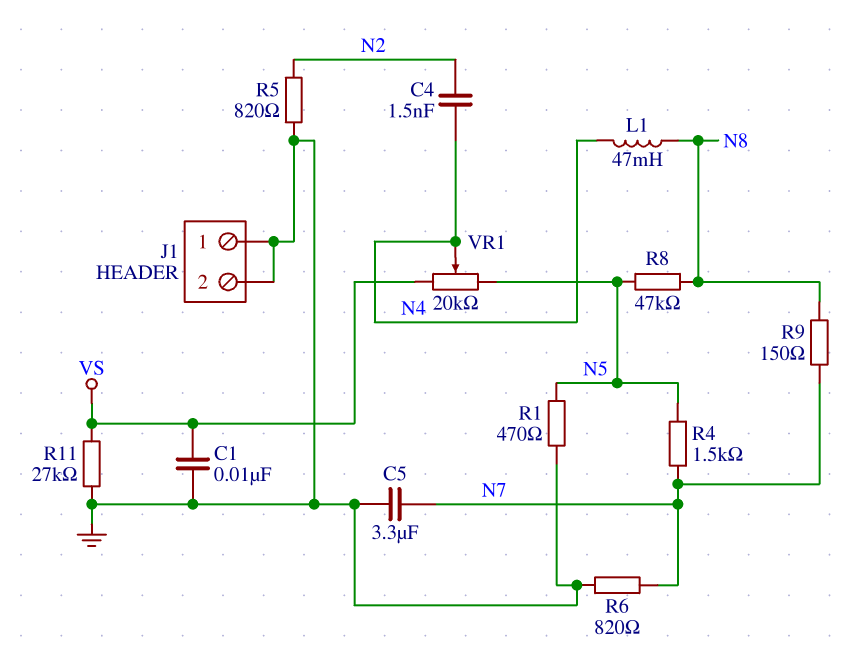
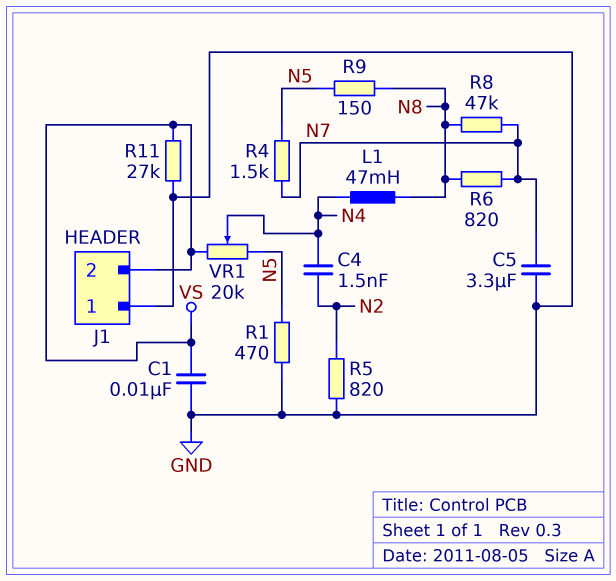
J1 pin 2: GND -> VS
R6: 820 (GND, N7) -> 820 (N7, N8)
R8: 47k (N5, N8) -> 47k (N7, N8)
R9: 150 (N7, N8) -> 150 (N5, N8)

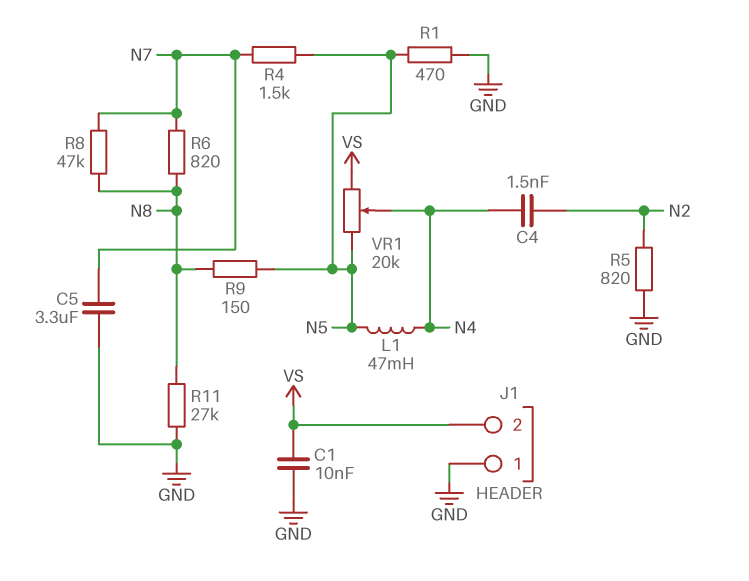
L1: 47mH (N4, N8) -> 47mH (N4, N5)
R11: 27k (GND, VS) -> 27k (GND, N8)

